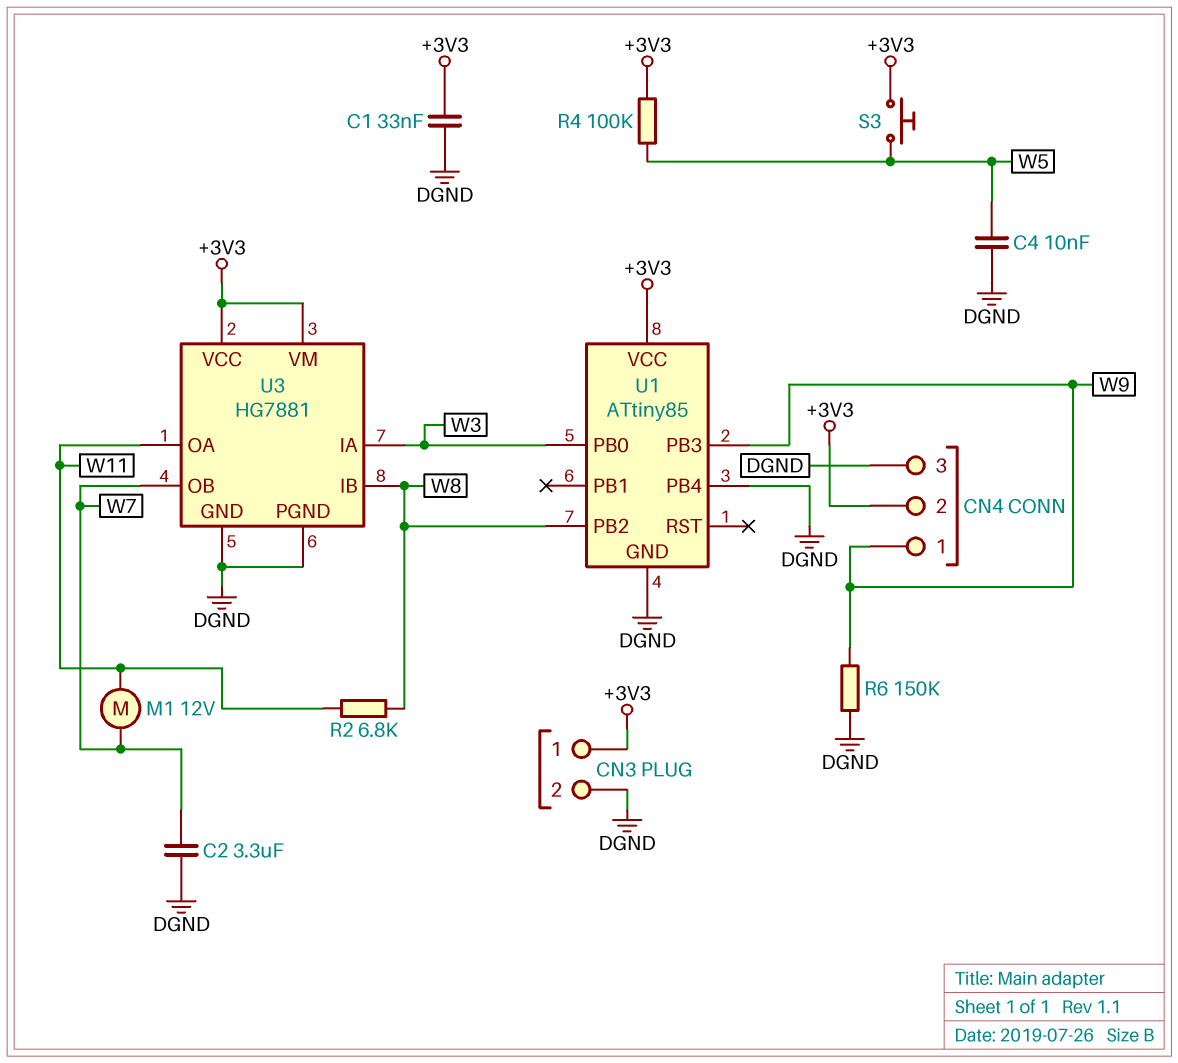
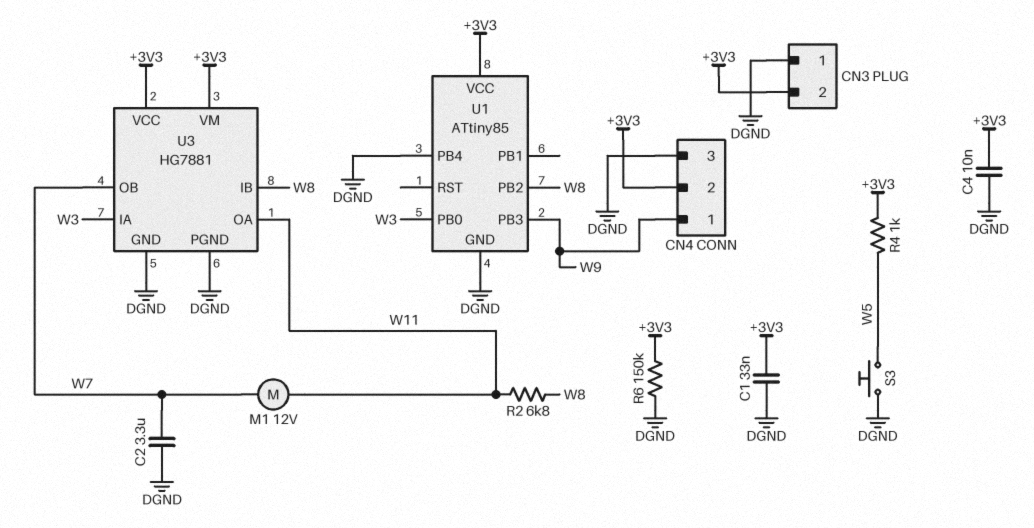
C4: 10nF (DGND, W5) -> 10nF (+3V3, DGND)
CN3 pin 1: +3V3 -> DGND
CN3 pin 2: DGND -> +3V3
R4: 100k (+3V3, W5) -> 1k (+3V3, W5)
R6: 150k (DGND, W9) -> 150k (+3V3, DGND)
S3: button (+3V3, W5) -> button (DGND, W5)

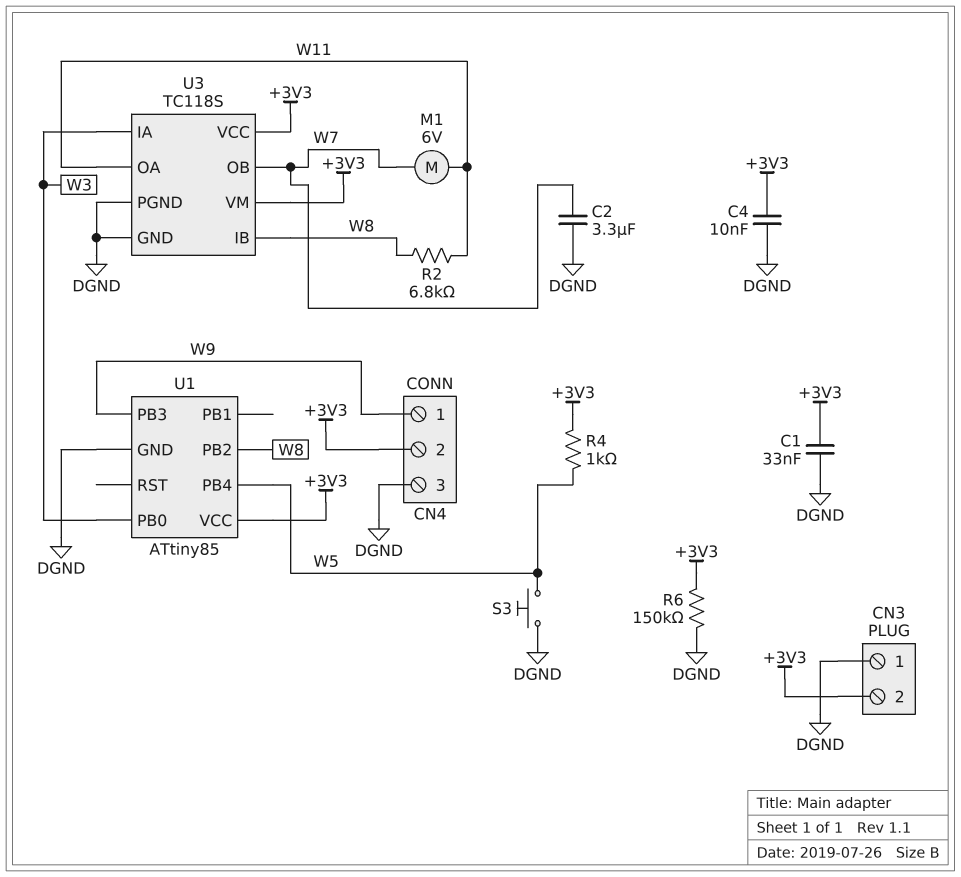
M1: motor 12V (W7, W11) -> motor 6V (W7, W11)
U1 pin PB4: DGND -> W5
U3: HG7881 -> TC118S

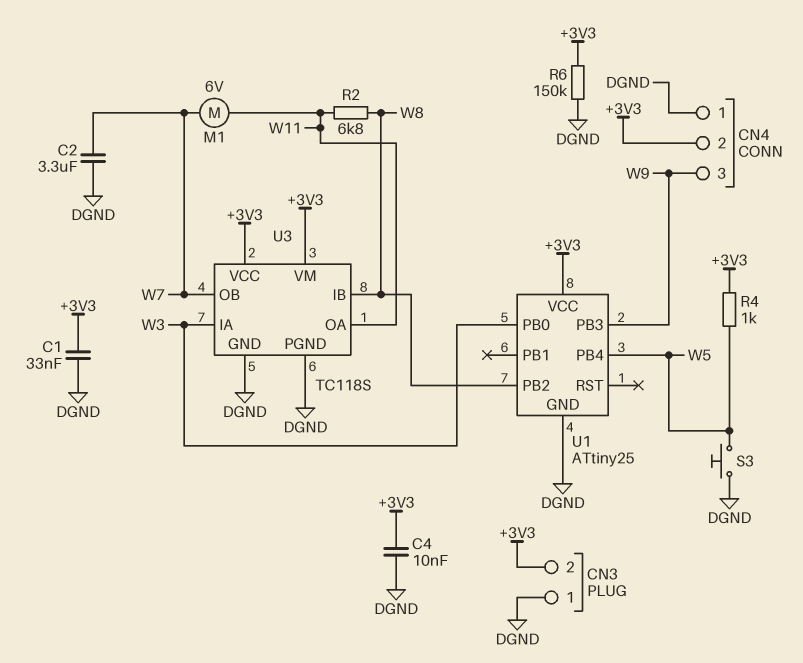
CN4 pin 1: W9 -> DGND
CN4 pin 3: DGND -> W9
U1: ATtiny85 -> ATtiny25

